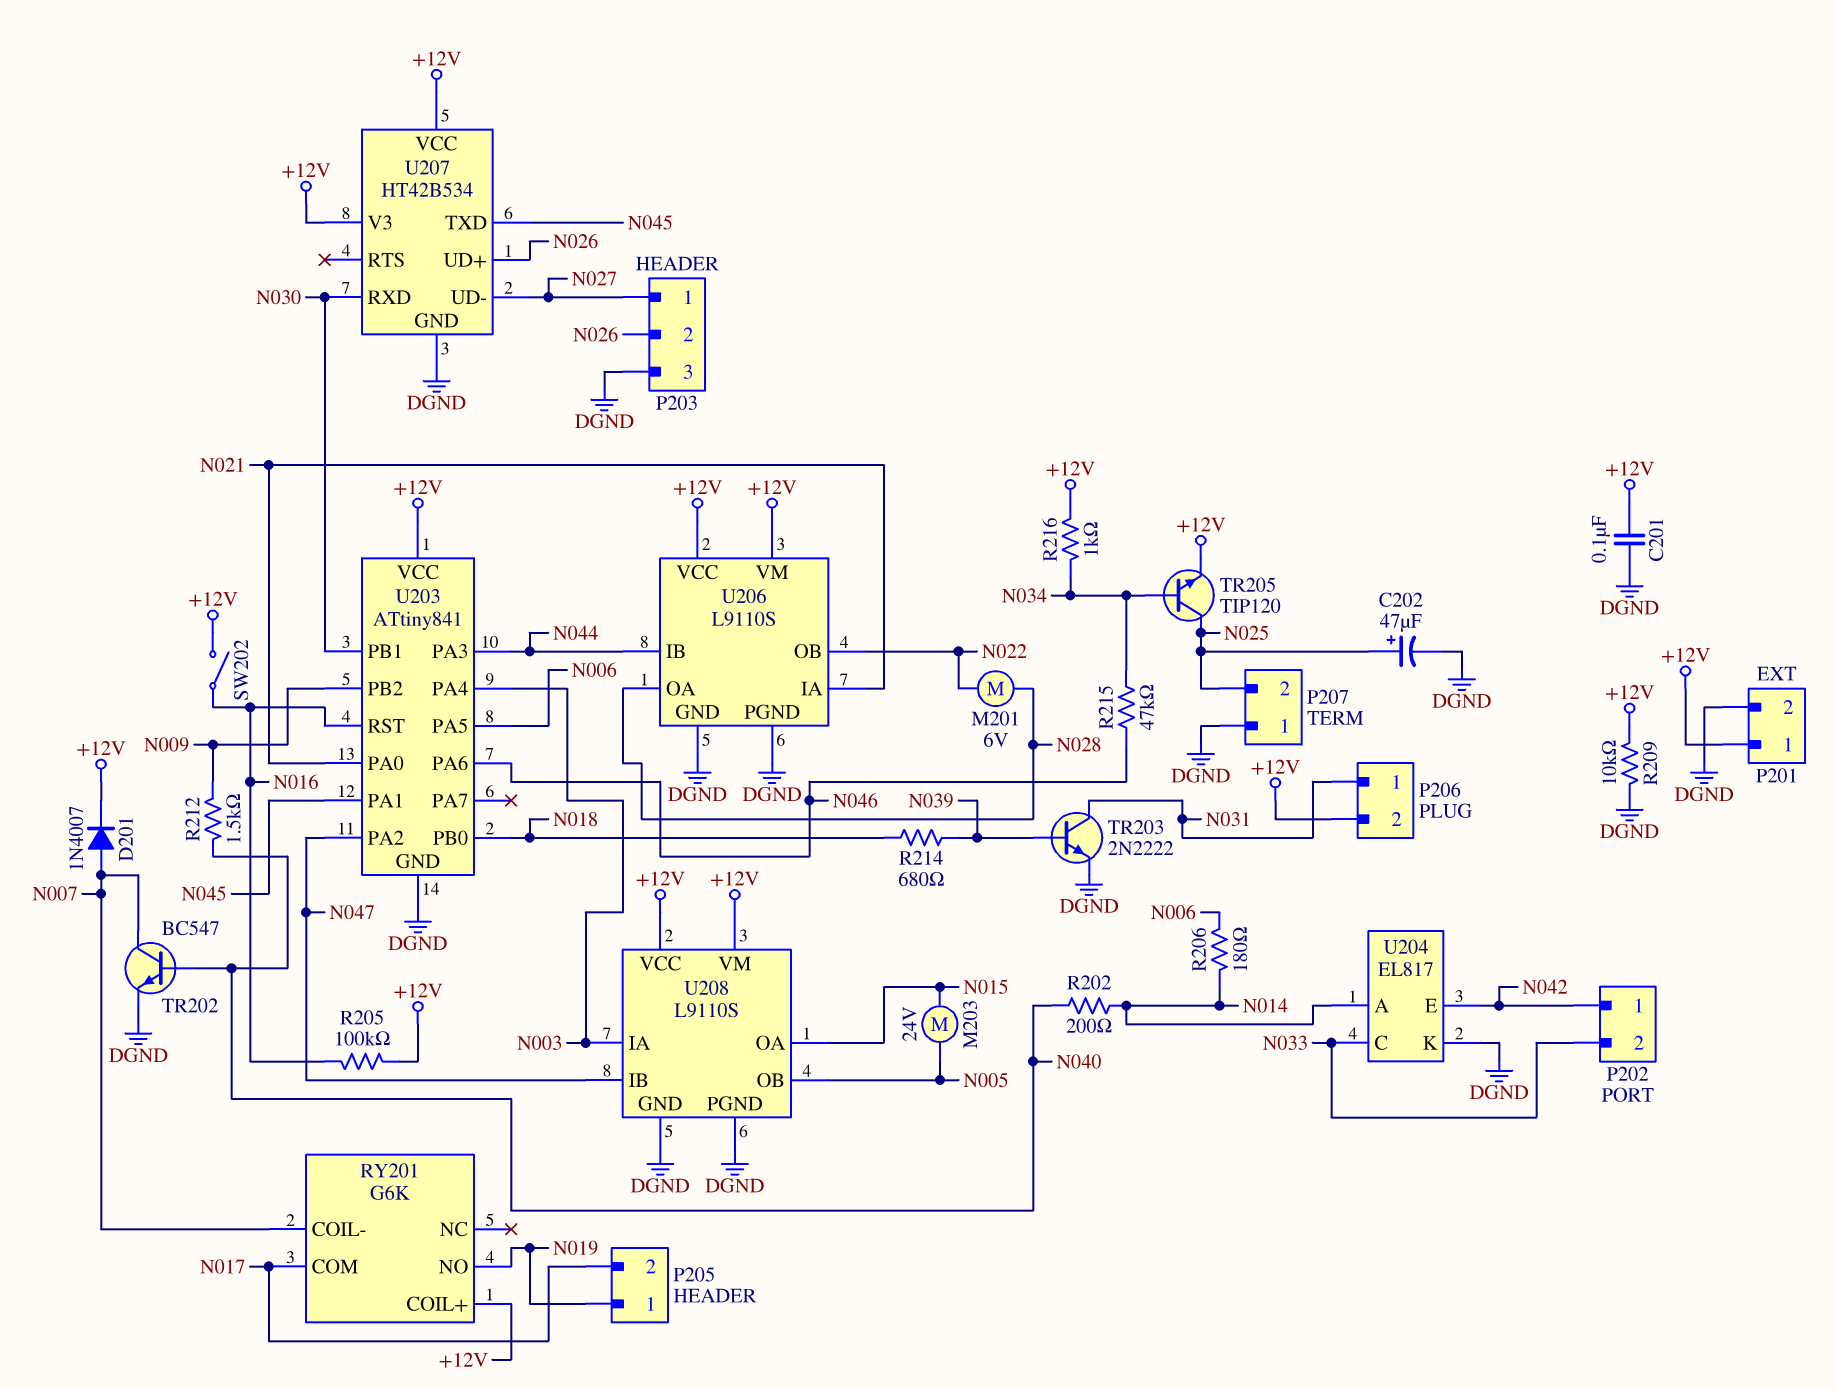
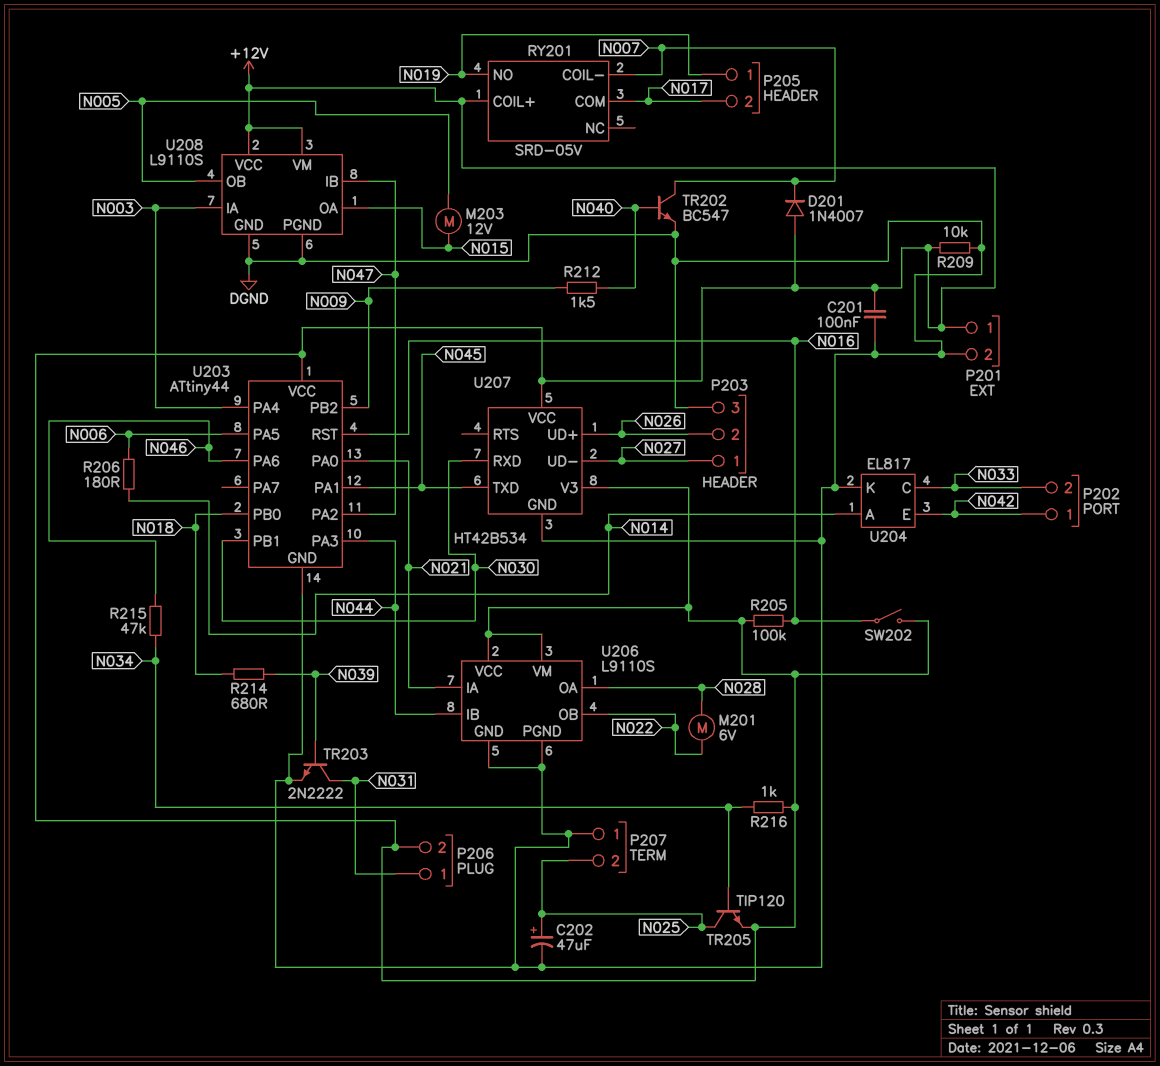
D201: diode 1N4007 (A N007, K +12V) -> diode 1N4007 (A +12V, K N007)
M203: motor 24V (N005, N015) -> motor 12V (N005, N015)
R202: 200 (N014, N040) -> none
RY201: G6K -> SRD-05V
U203: ATtiny841 -> ATtiny44

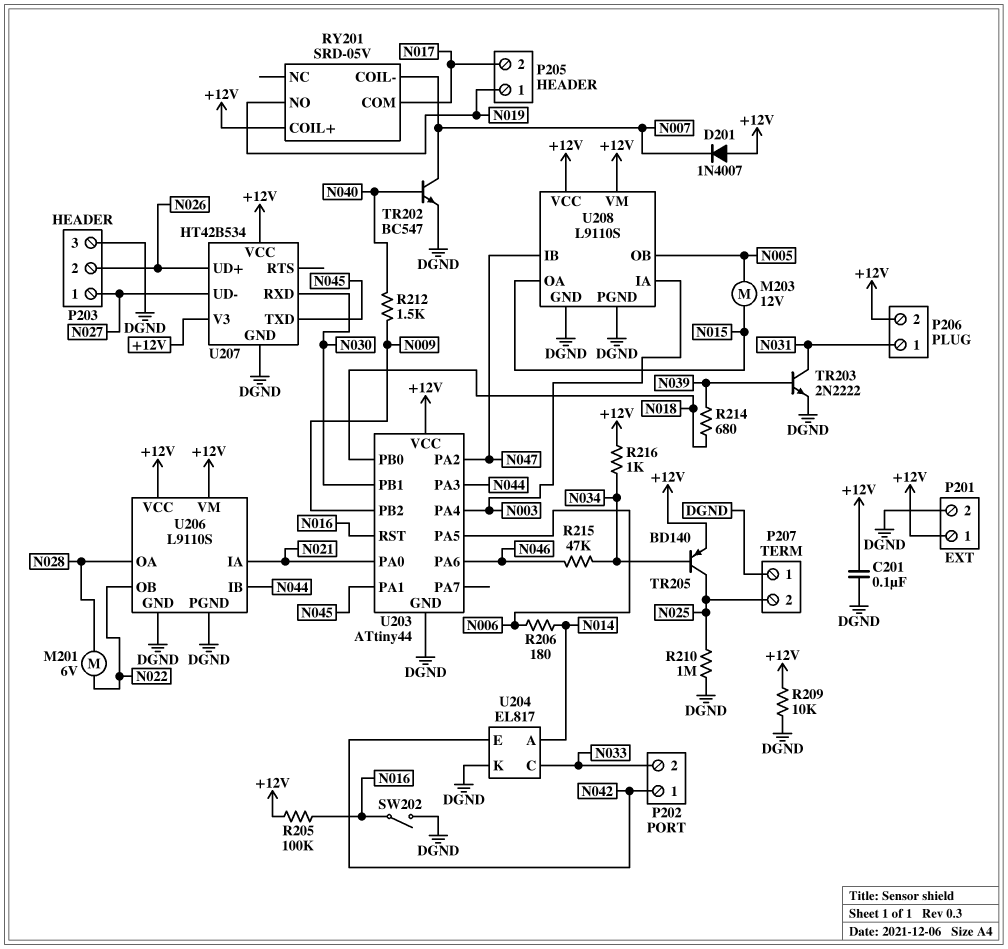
C202: 47uF (plus N025, minus DGND) -> none
R210: none -> 1M (DGND, N025)
SW202: switch (+12V, N016) -> switch (DGND, N016)
TR205: NPN TIP120 (B N034, C N025, E +12V) -> PNP BD140 (B N034, C N025, E +12V)

